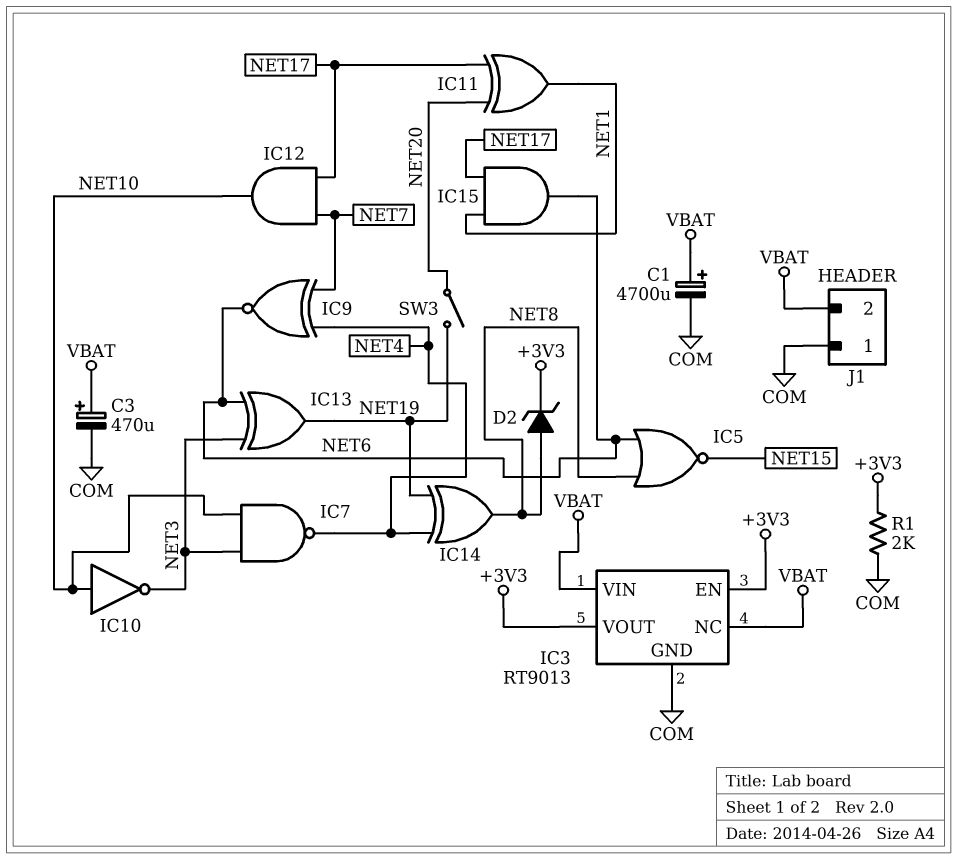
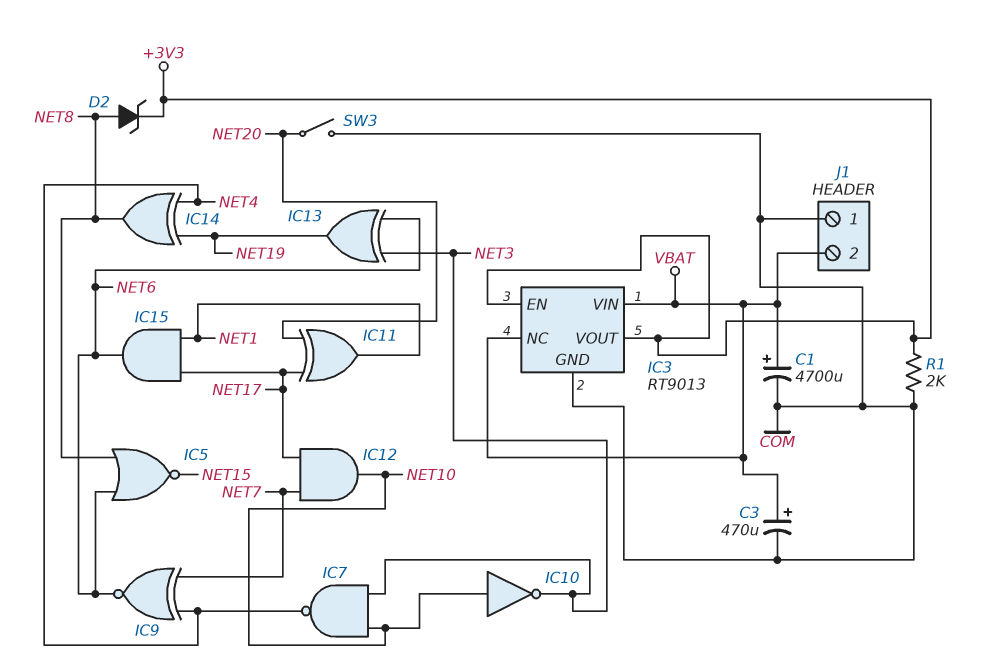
SW3: switch (NET19, NET20) -> switch (COM, NET20)

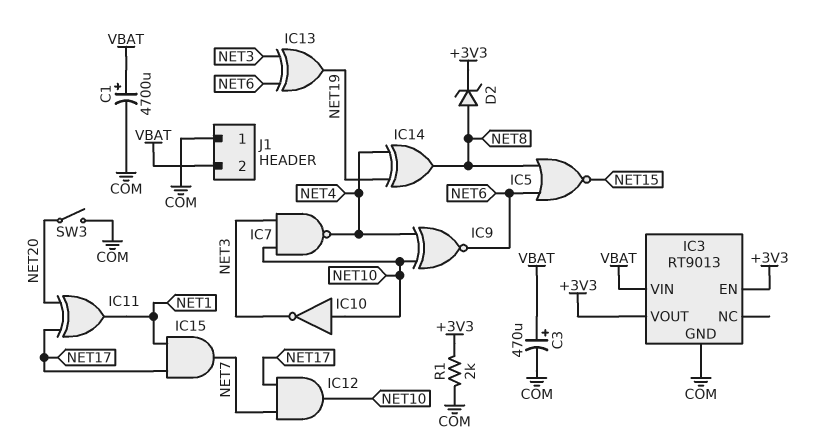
IC3 pin NC: VBAT -> none
IC9: XNOR (in NET4, in NET7, out NET6) -> XNOR (in NET4, in NET10, out NET6)
IC15: AND (in NET1, in NET17, out NET6) -> AND (in NET1, in NET17, out NET7)

